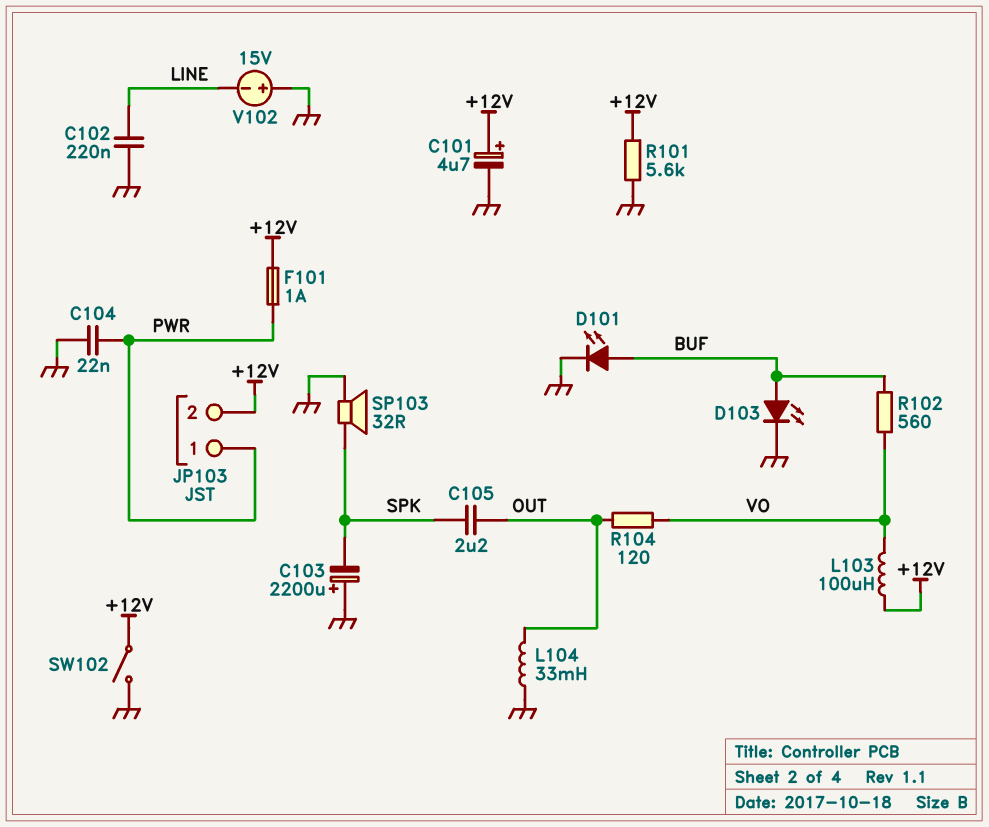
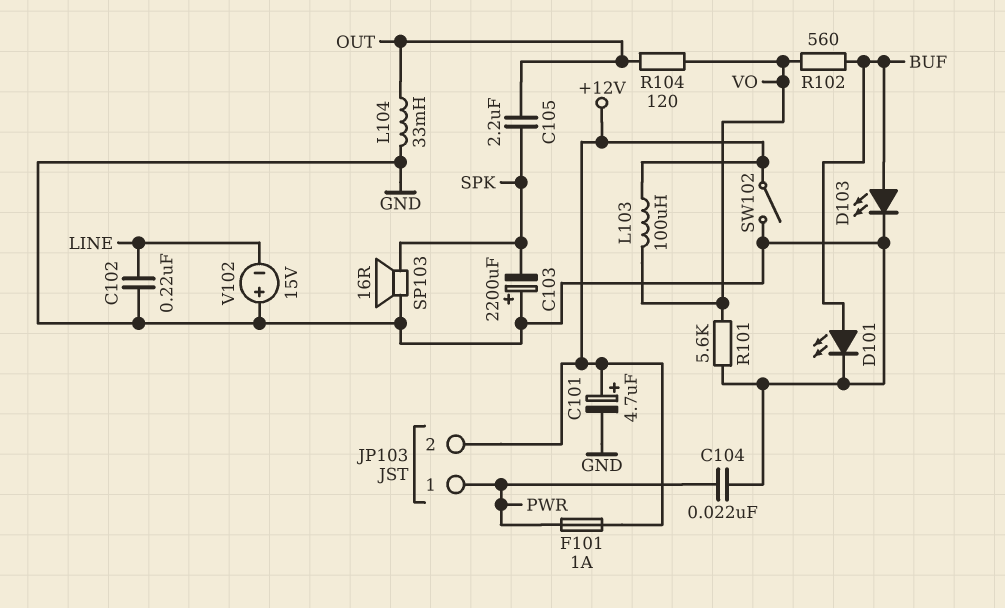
R101: 5.6k (+12V, GND) -> 5.6k (GND, VO)
SP103: speaker 32R (GND, SPK) -> speaker 16R (GND, SPK)

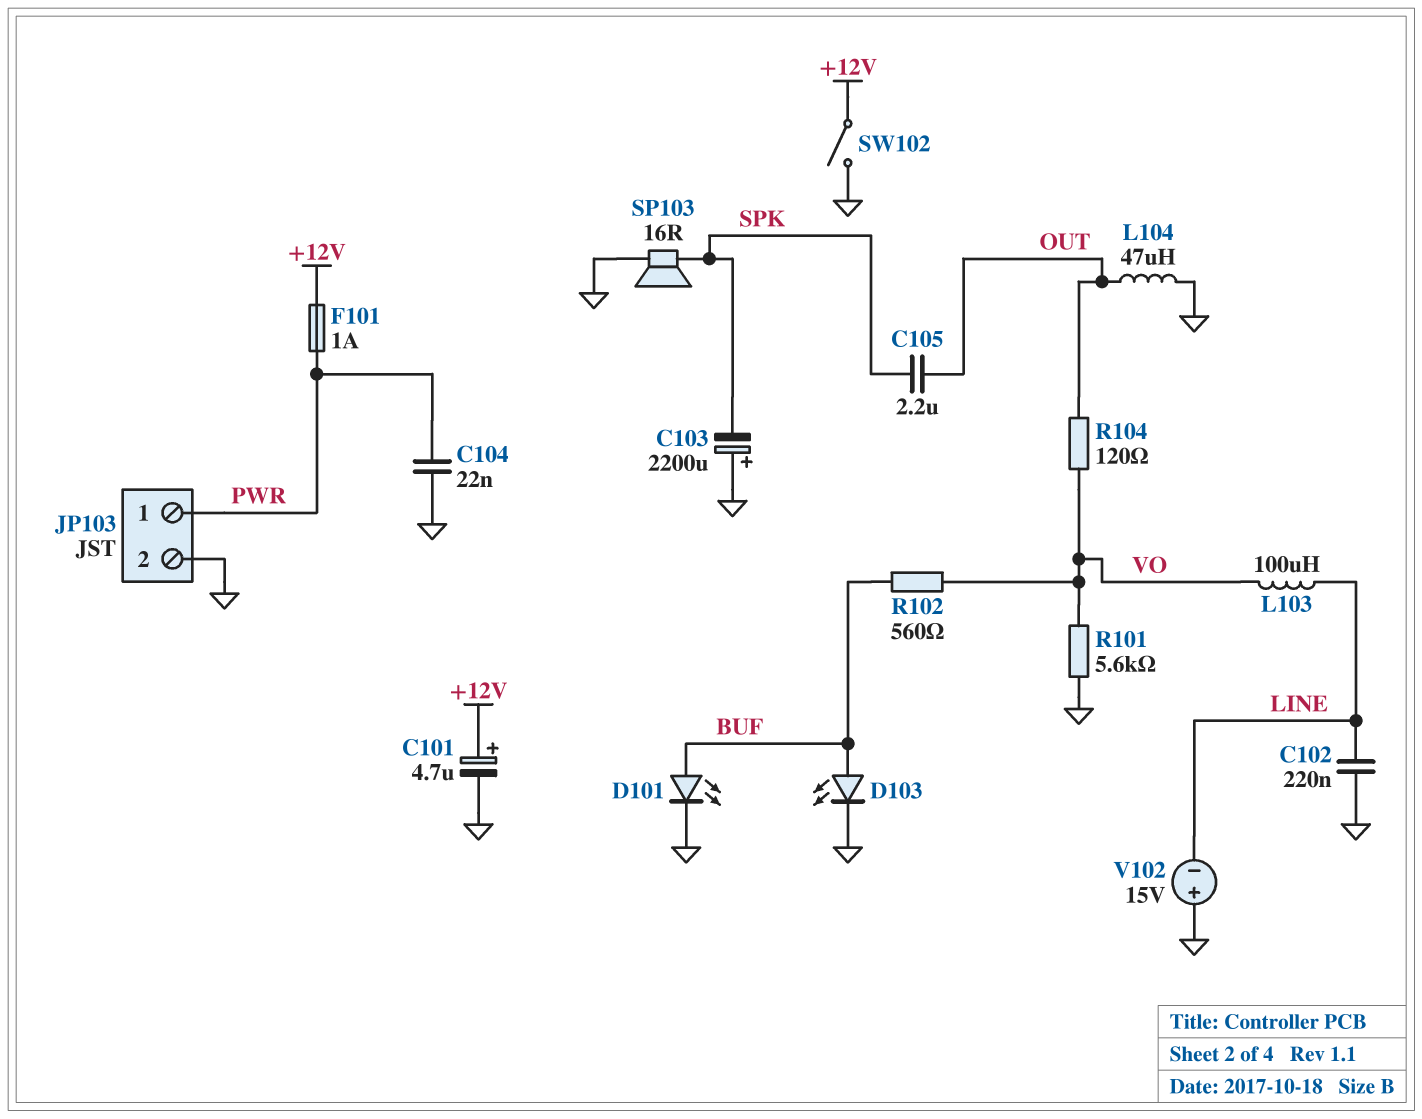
JP103 pin 2: +12V -> GND
L103: 100uH (+12V, VO) -> 100uH (LINE, VO)
L104: 33mH (GND, OUT) -> 47uH (GND, OUT)

